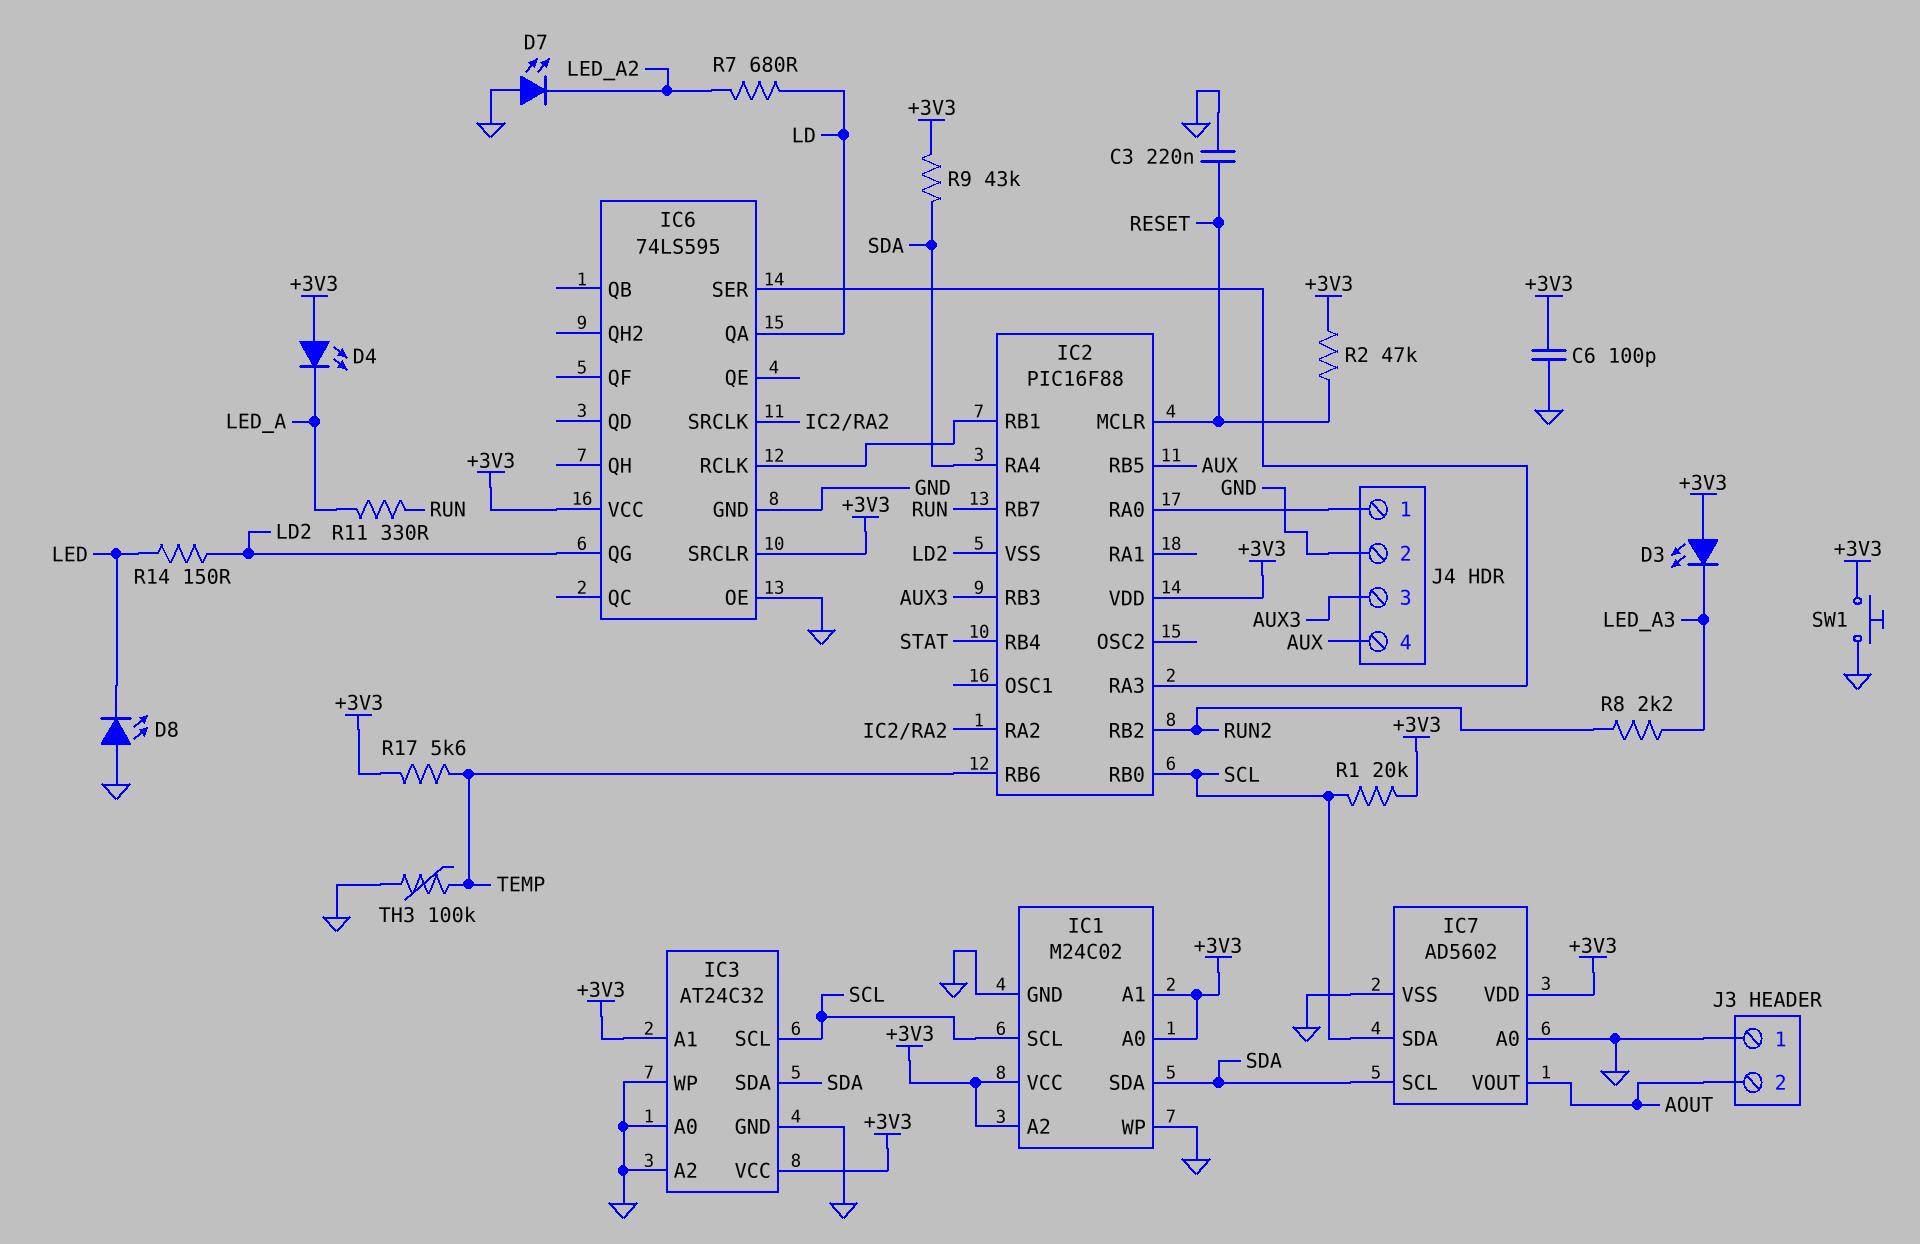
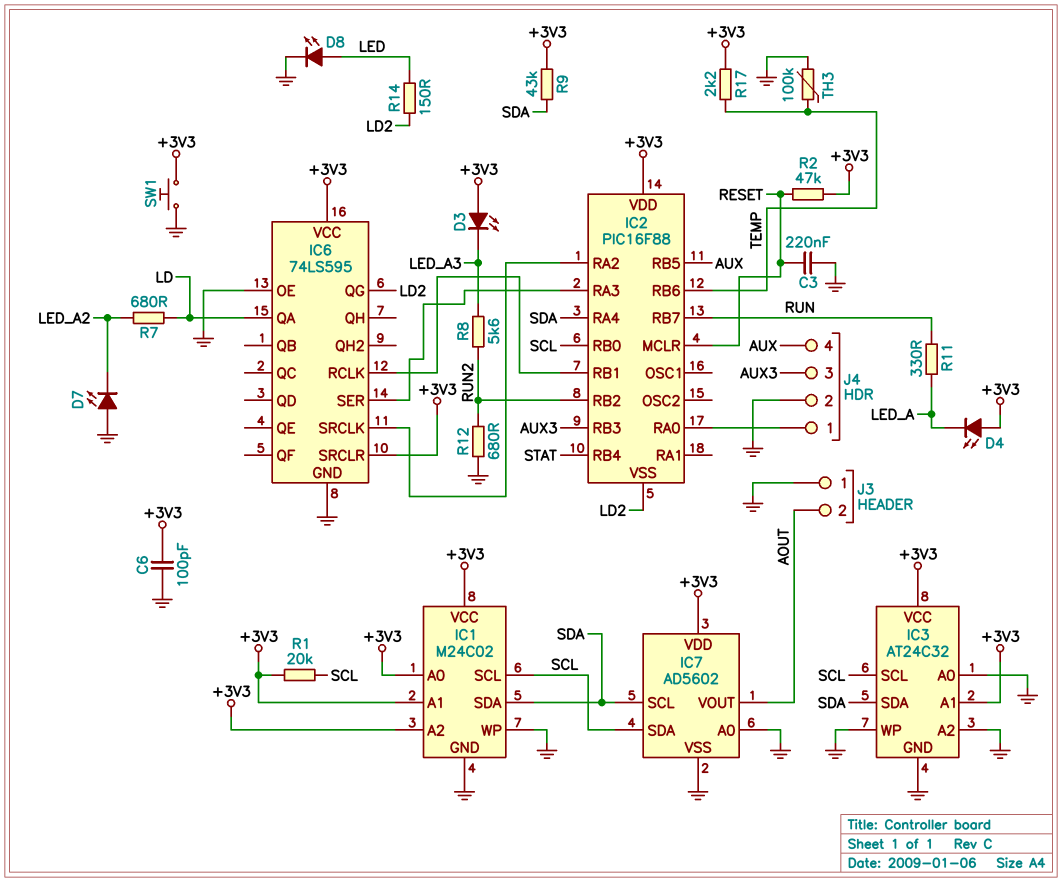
D8: LED (A GND, K LED) -> LED (A LED, K GND)
R8: 2.2k (LED_A3, RUN2) -> 5.6k (LED_A3, RUN2)
R12: none -> 680 (GND, RUN2)
R17: 5.6k (+3V3, TEMP) -> 2.2k (+3V3, TEMP)

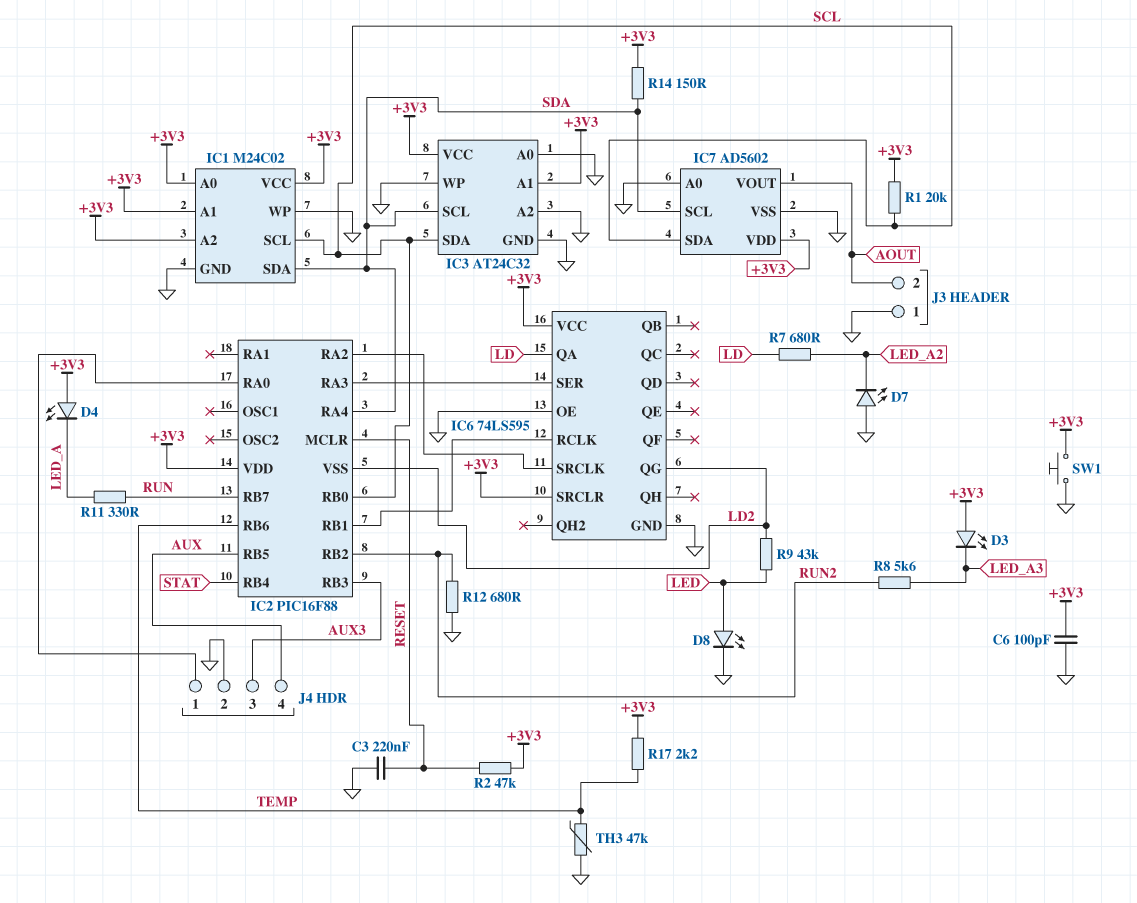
IC3 pin SCL: SCL -> SDA
IC3 pin SDA: SDA -> SCL
R9: 43k (+3V3, SDA) -> 43k (LD2, LED)
R14: 150 (LD2, LED) -> 150 (+3V3, SDA)
TH3: 100k (GND, TEMP) -> 47k (GND, TEMP)

